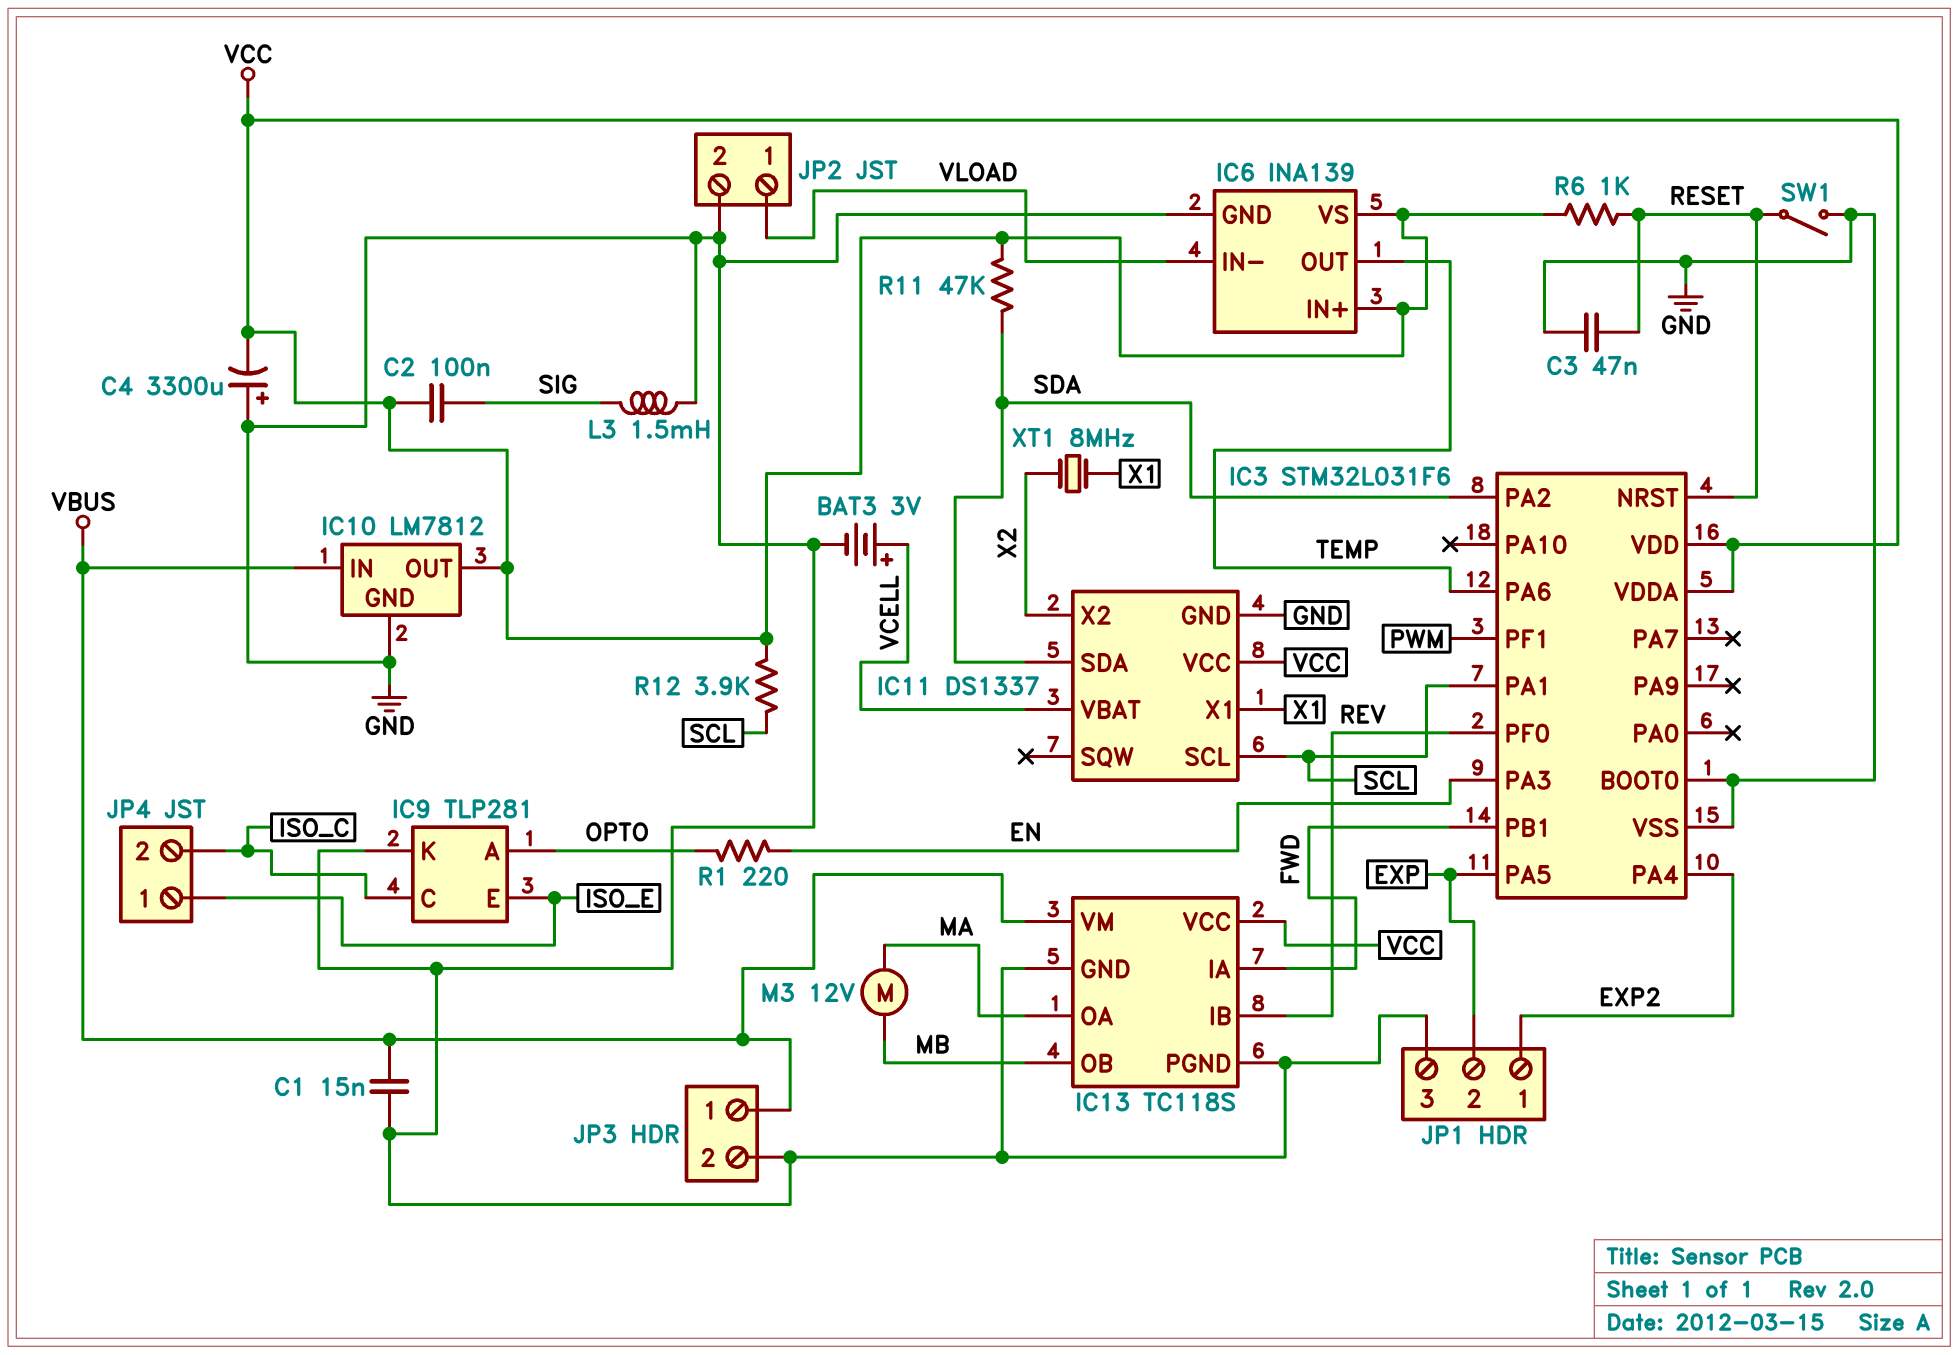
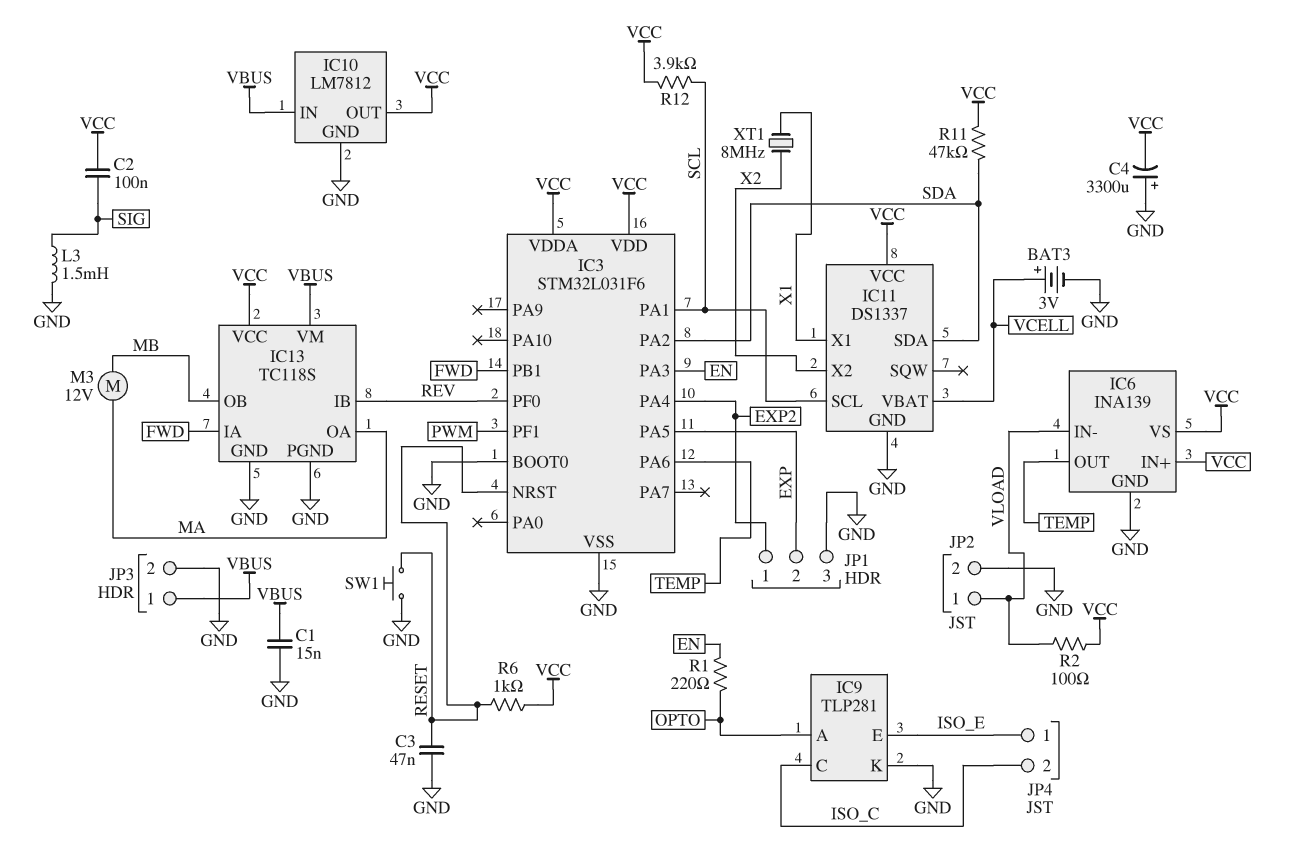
R2: none -> 100 (VCC, VLOAD)
SW1: switch (GND, RESET) -> button (GND, RESET)

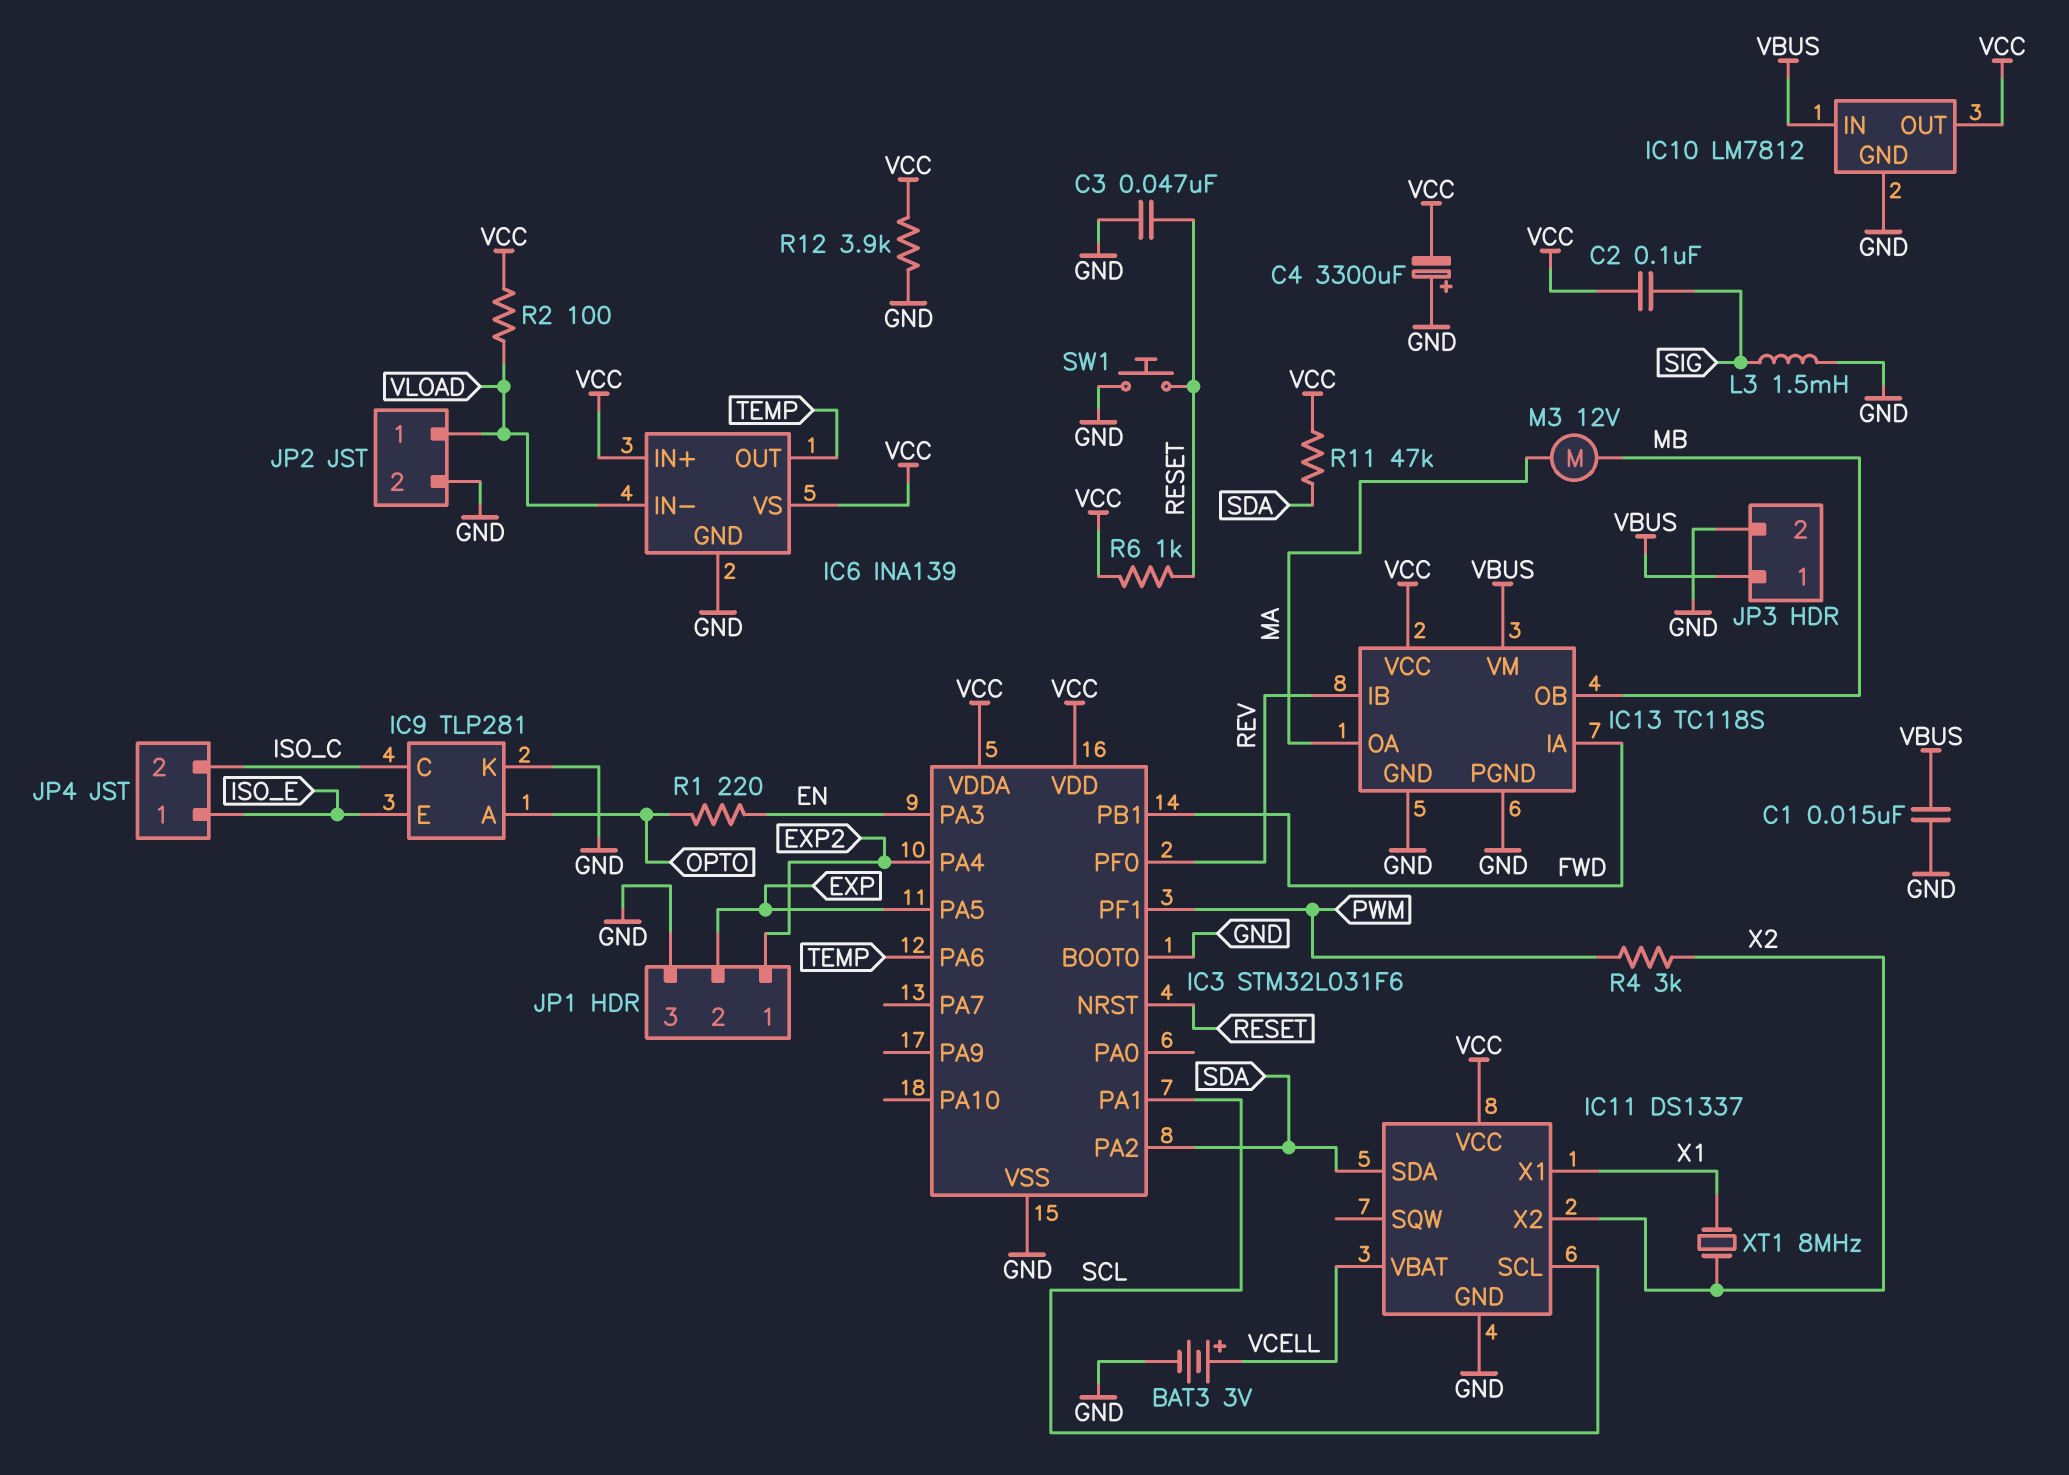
R4: none -> 3k (PWM, X2)
R12: 3.9k (SCL, VCC) -> 3.9k (GND, VCC)

